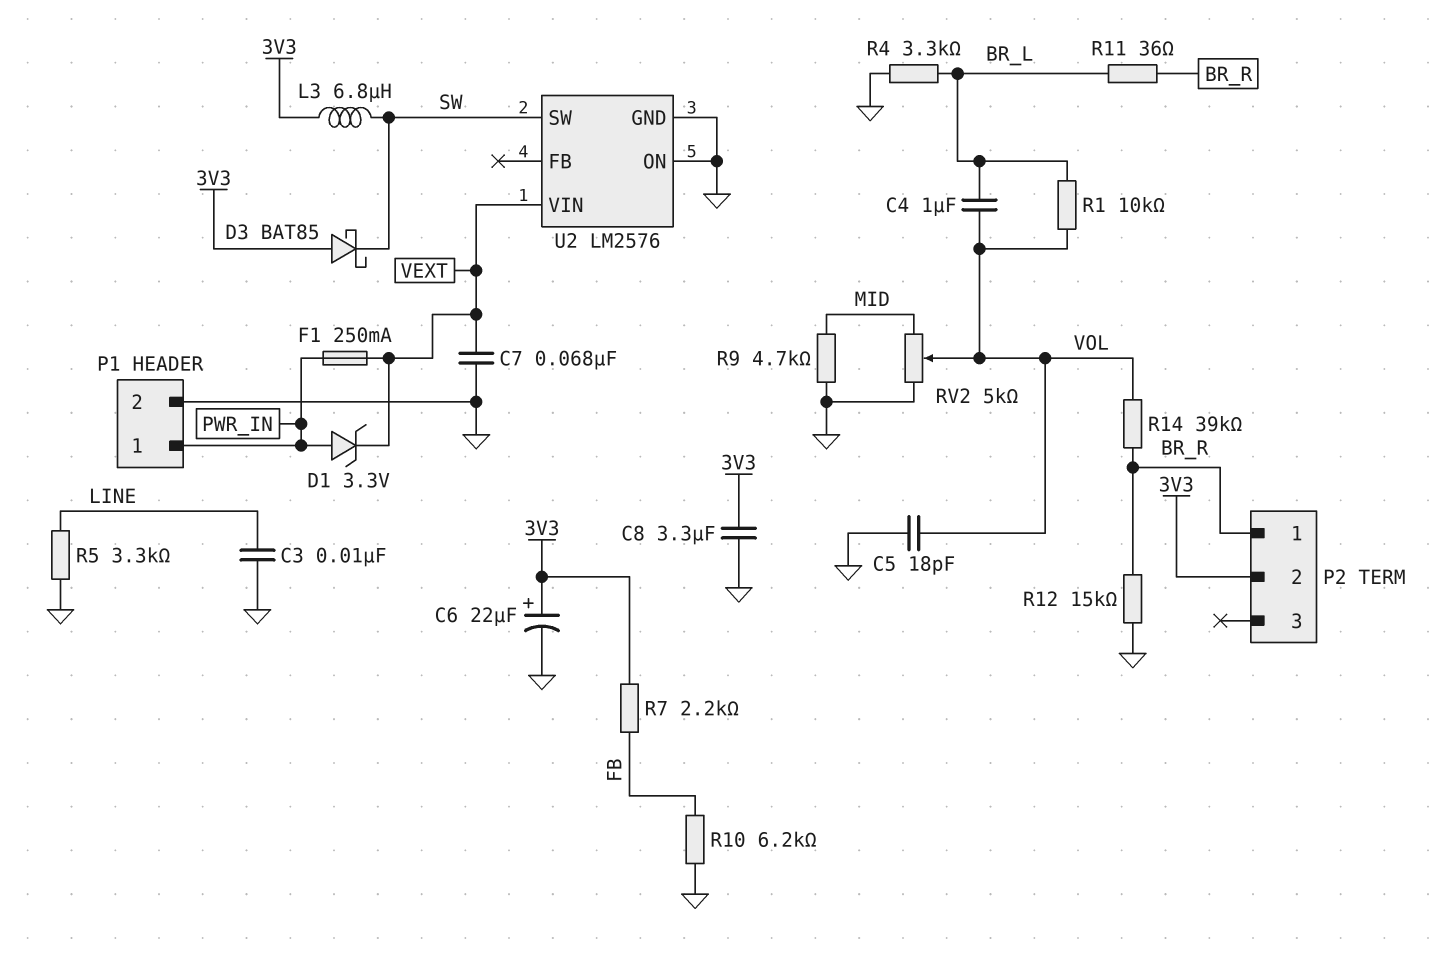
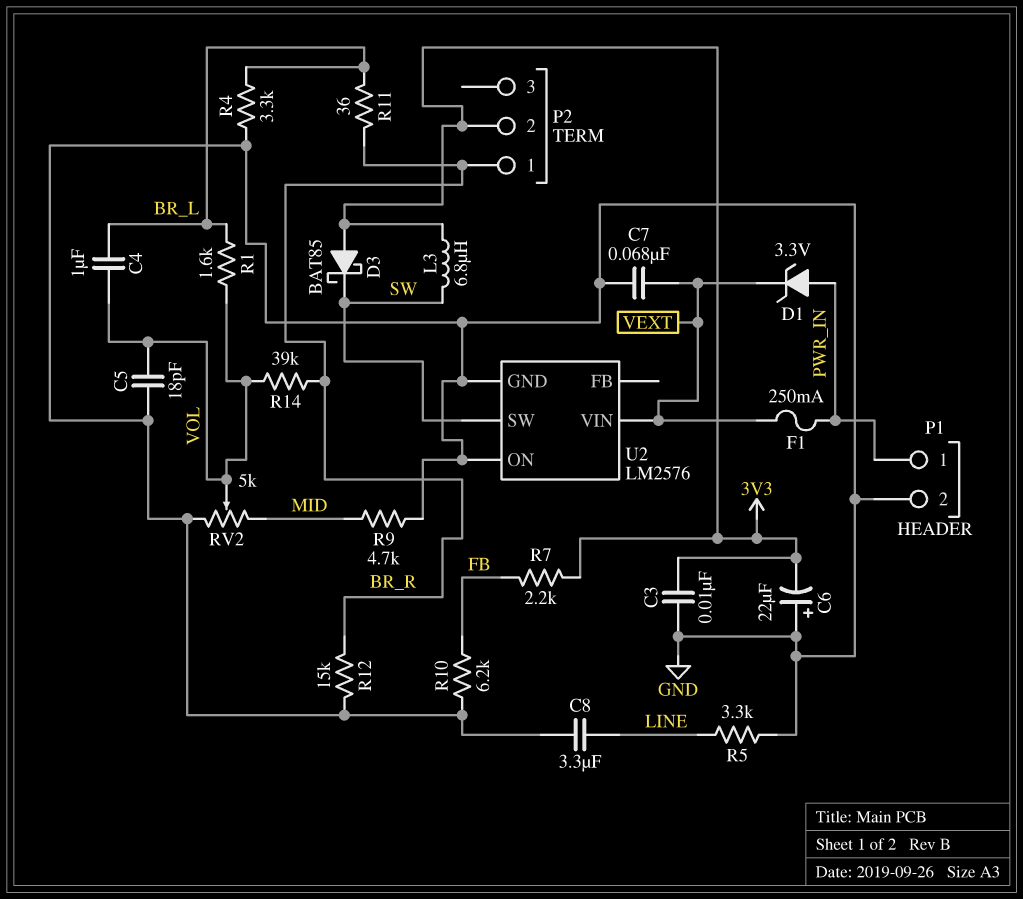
C3: 10nF (GND, LINE) -> 10nF (3V3, GND)
C6: 22uF (plus 3V3, minus GND) -> 22uF (plus GND, minus 3V3)
C8: 3.3uF (3V3, GND) -> 3.3uF (GND, LINE)
R1: 10k (BR_L, VOL) -> 1.6k (BR_L, VOL)

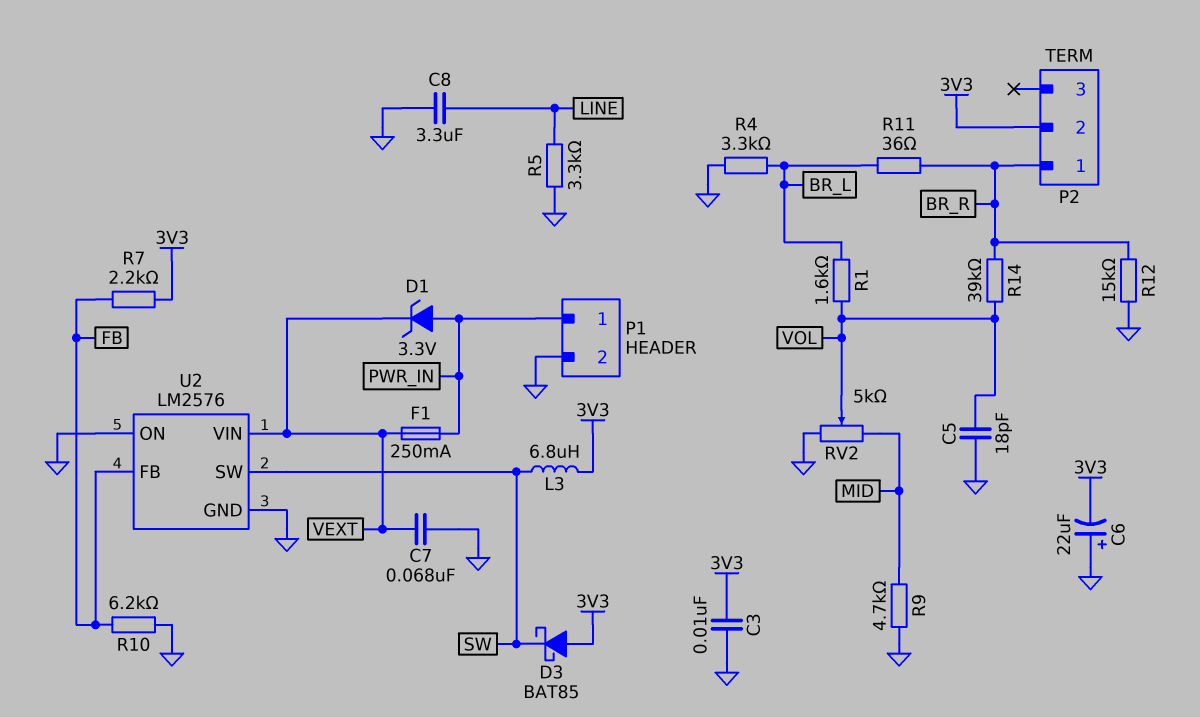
C4: 1uF (BR_L, VOL) -> none
U2 pin FB: none -> FB

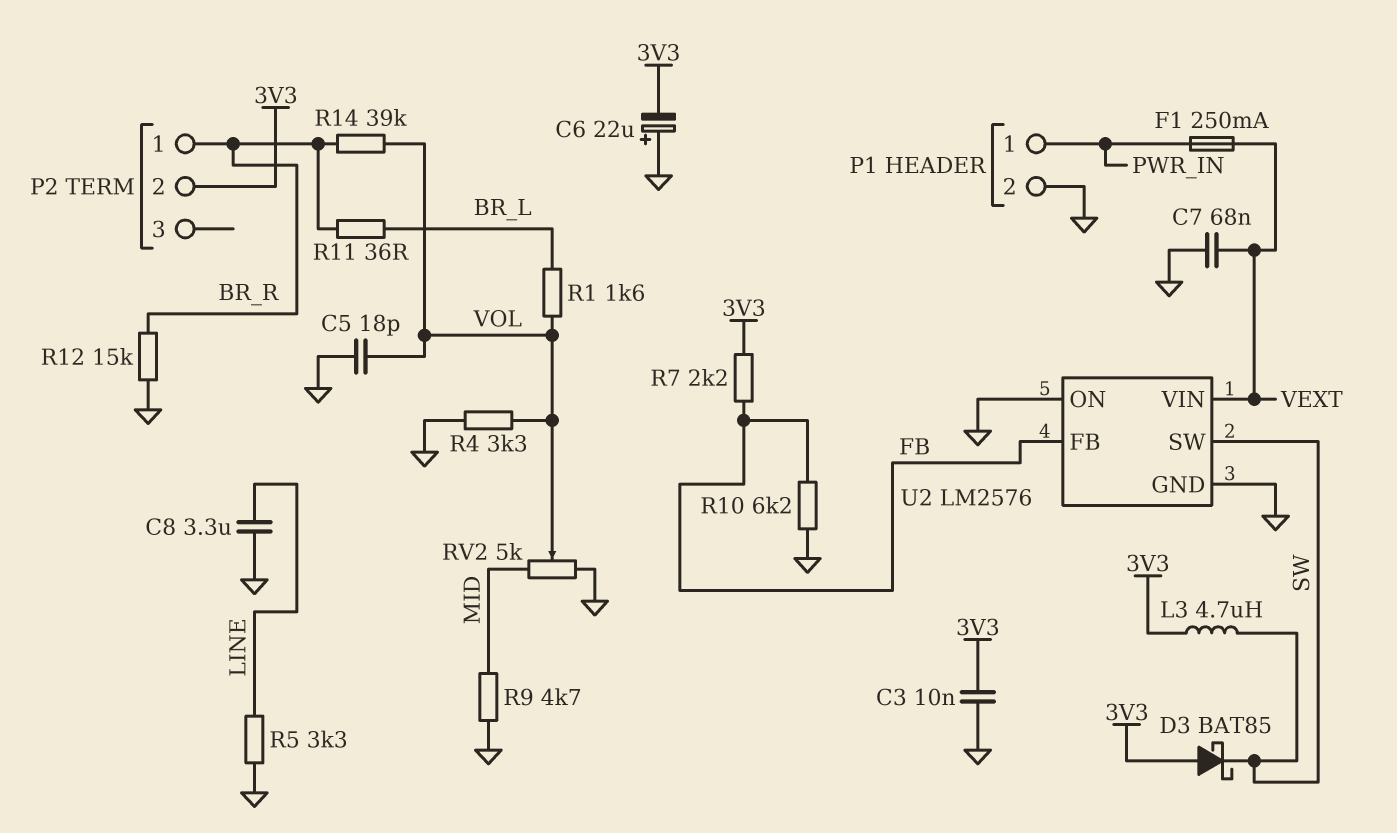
D1: zener 3.3V (A PWR_IN, K VEXT) -> none
L3: 6.8uH (3V3, SW) -> 4.7uH (3V3, SW)
R4: 3.3k (BR_L, GND) -> 3.3k (GND, VOL)

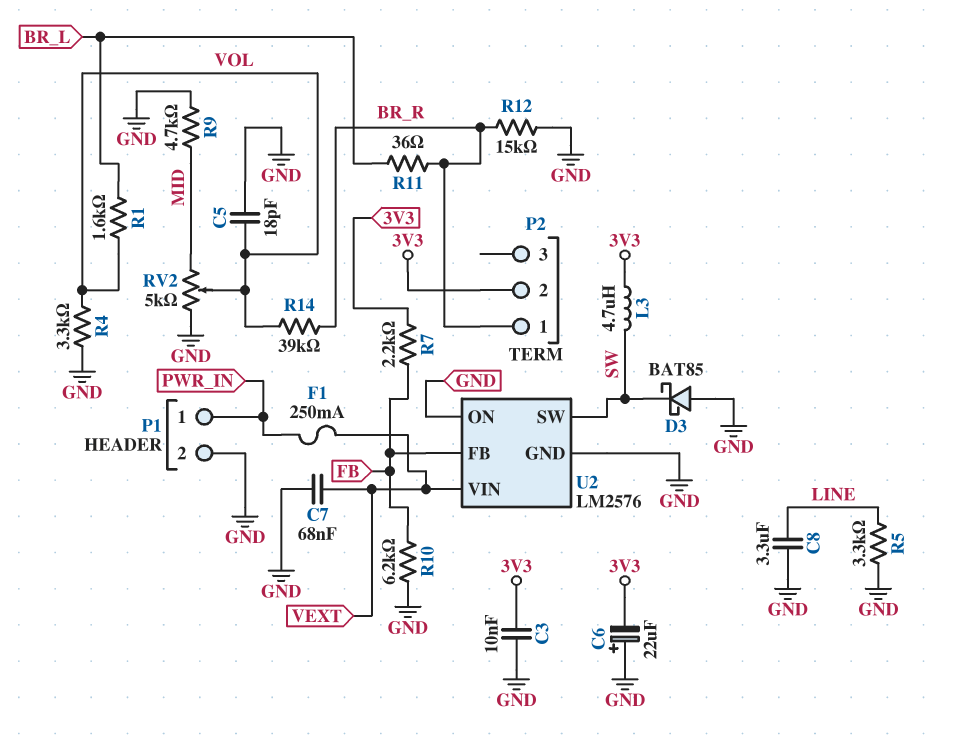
D3: schottky BAT85 (A 3V3, K SW) -> schottky BAT85 (A GND, K SW)

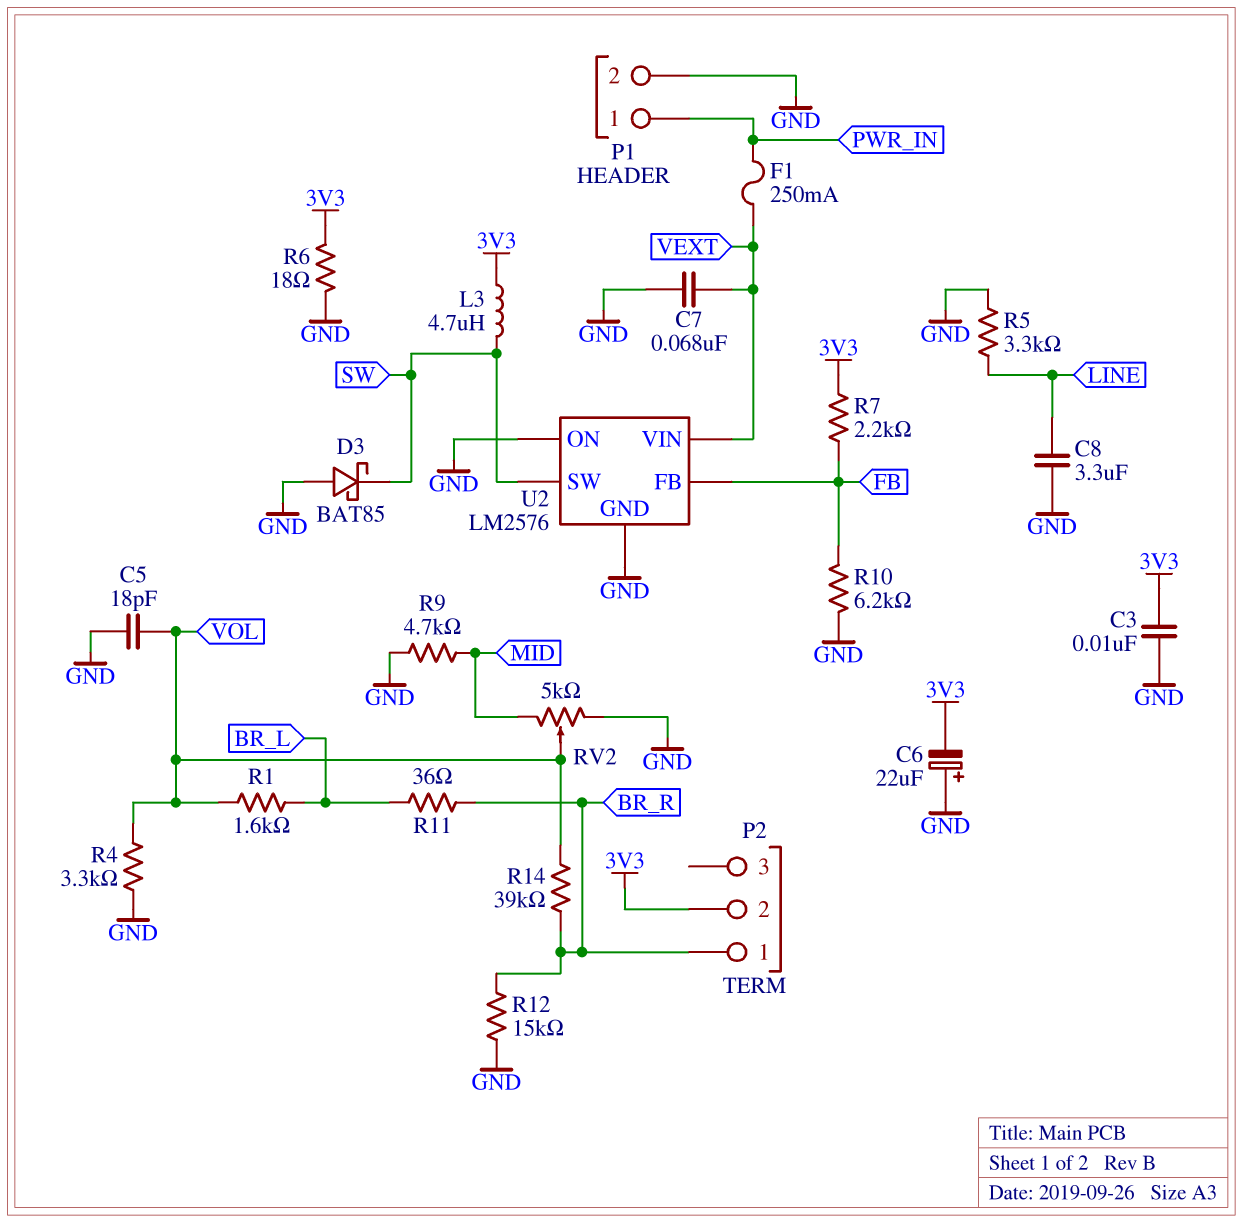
R6: none -> 18 (3V3, GND)

